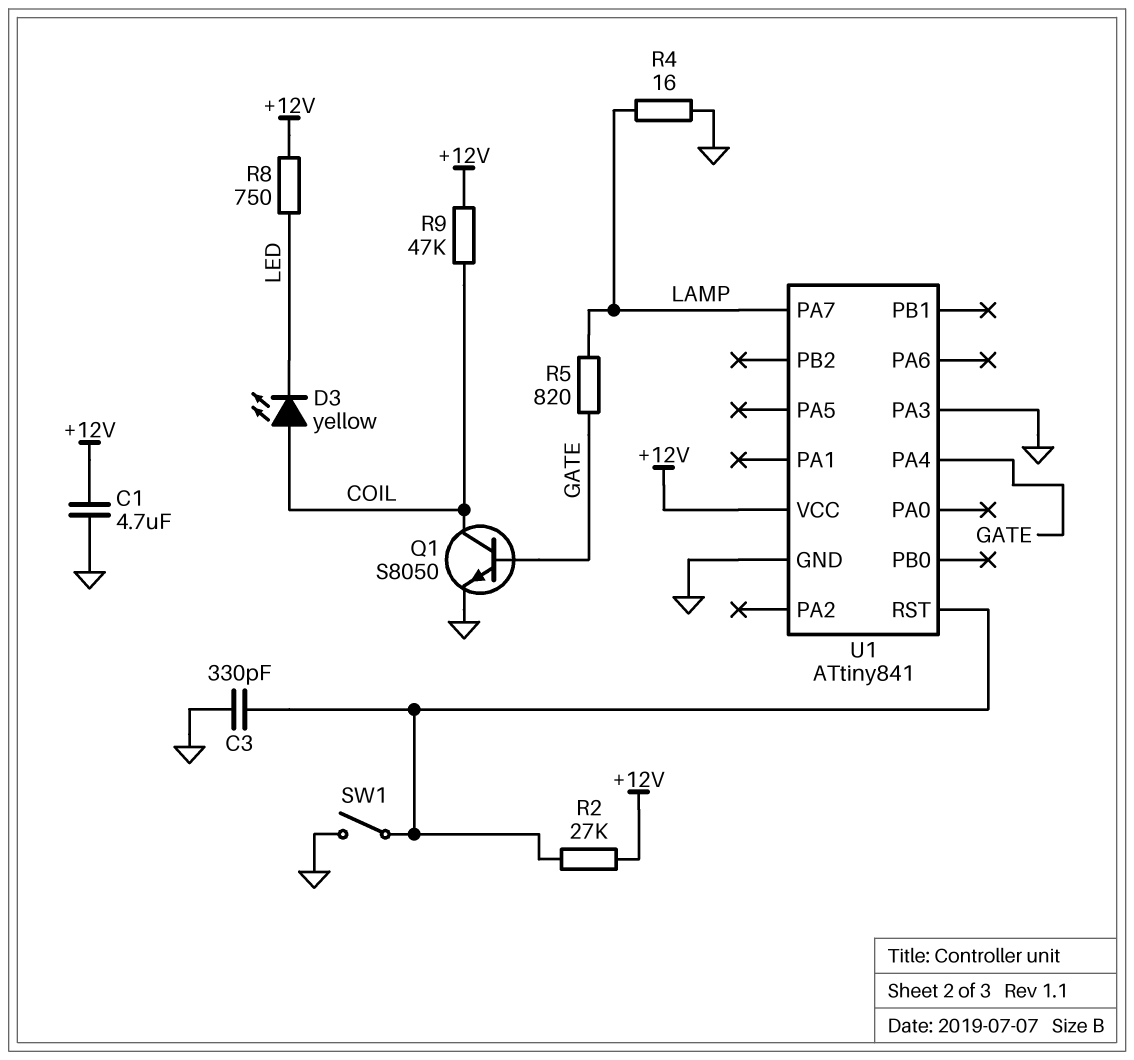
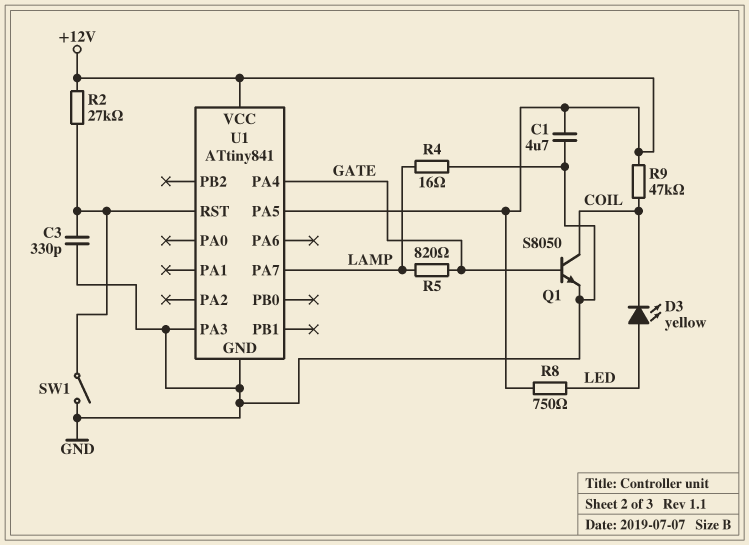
D3: LED yellow (A COIL, K LED) -> LED yellow (A LED, K COIL)
U1 pin PA5: none -> +12V

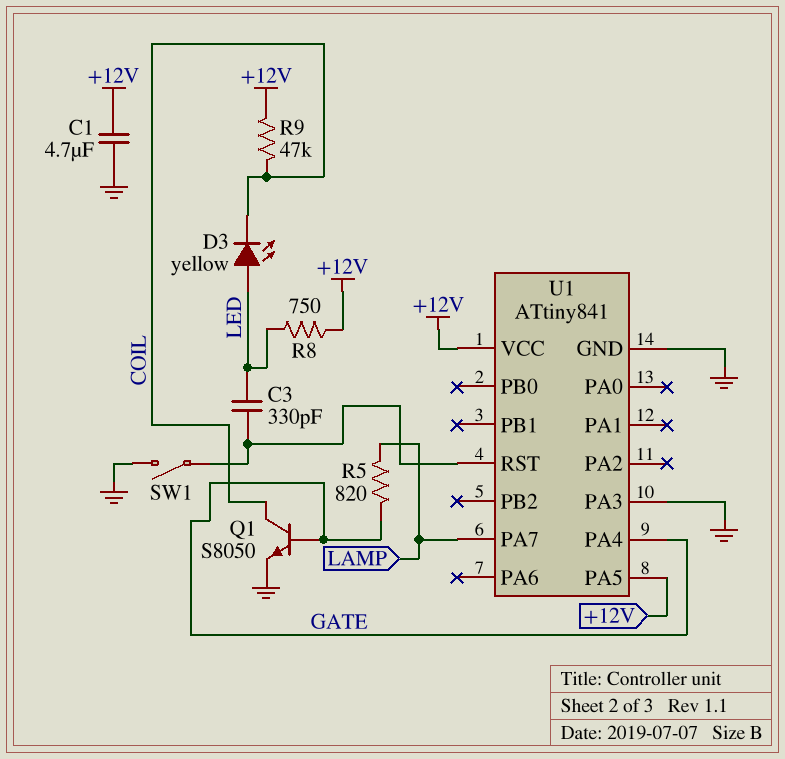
C3: 330pF (GND, U1/RST) -> 330pF (LED, U1/RST)
R2: 27k (+12V, U1/RST) -> none
R4: 16 (GND, LAMP) -> none

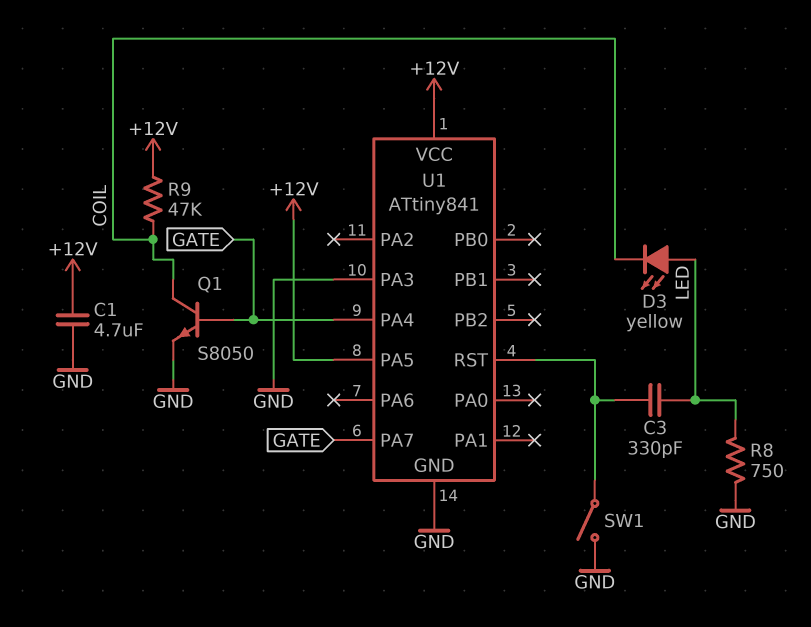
R5: 820 (GATE, LAMP) -> none
R8: 750 (+12V, LED) -> 750 (GND, LED)
U1 pin PA7: LAMP -> GATE

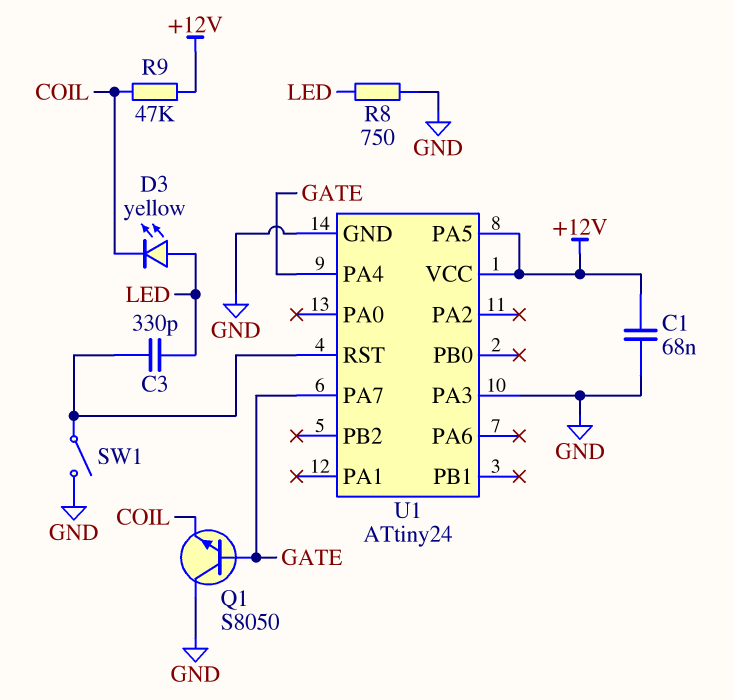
C1: 4.7uF (+12V, GND) -> 68nF (+12V, GND)
Q1: NPN S8050 (B GATE, C COIL, E GND) -> NPN S8050 (B GATE, C GND, E COIL)
U1: ATtiny841 -> ATtiny24

